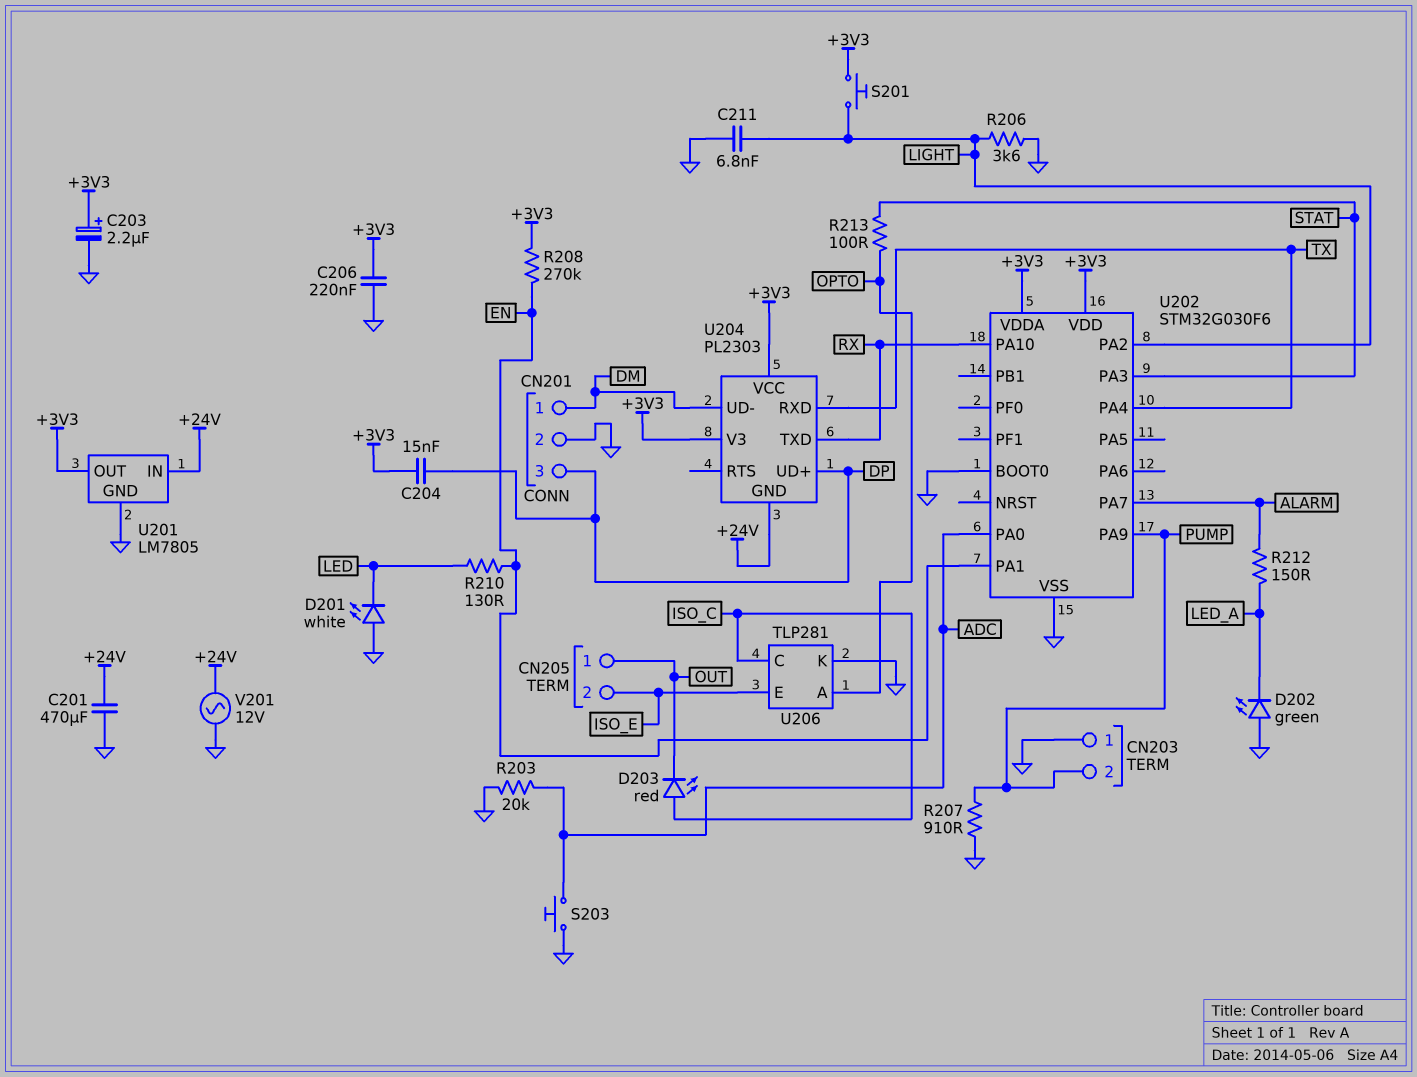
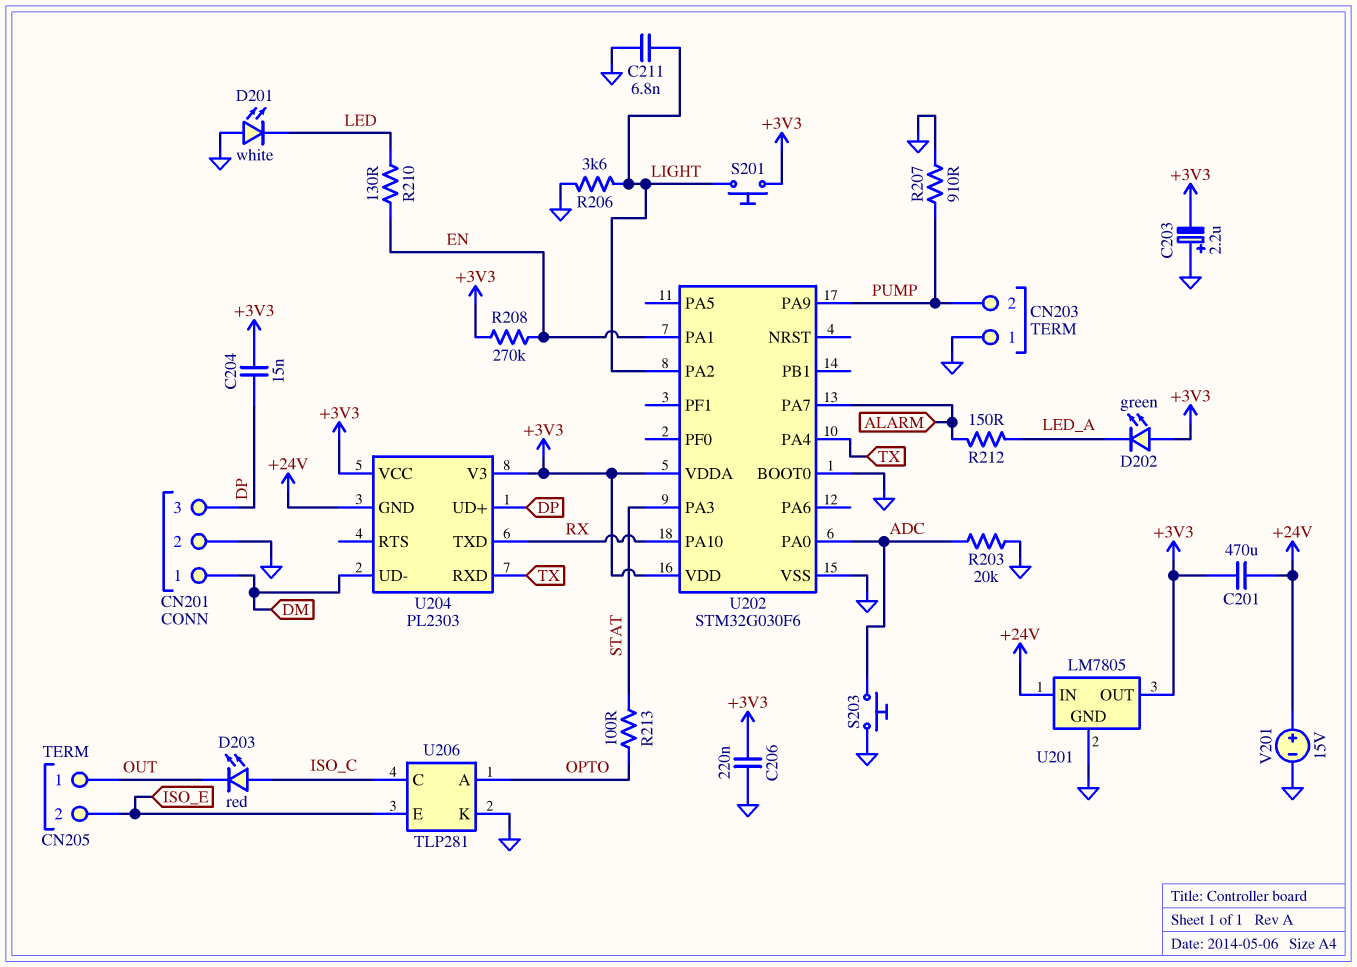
C201: 470uF (+24V, GND) -> 470uF (+3V3, +24V)
C203: 2.2uF (plus +3V3, minus GND) -> 2.2uF (plus GND, minus +3V3)
D202: LED green (A GND, K LED_A) -> LED green (A +3V3, K LED_A)
V201: AC 12V (+24V, GND) -> 15V (plus +24V, minus GND)

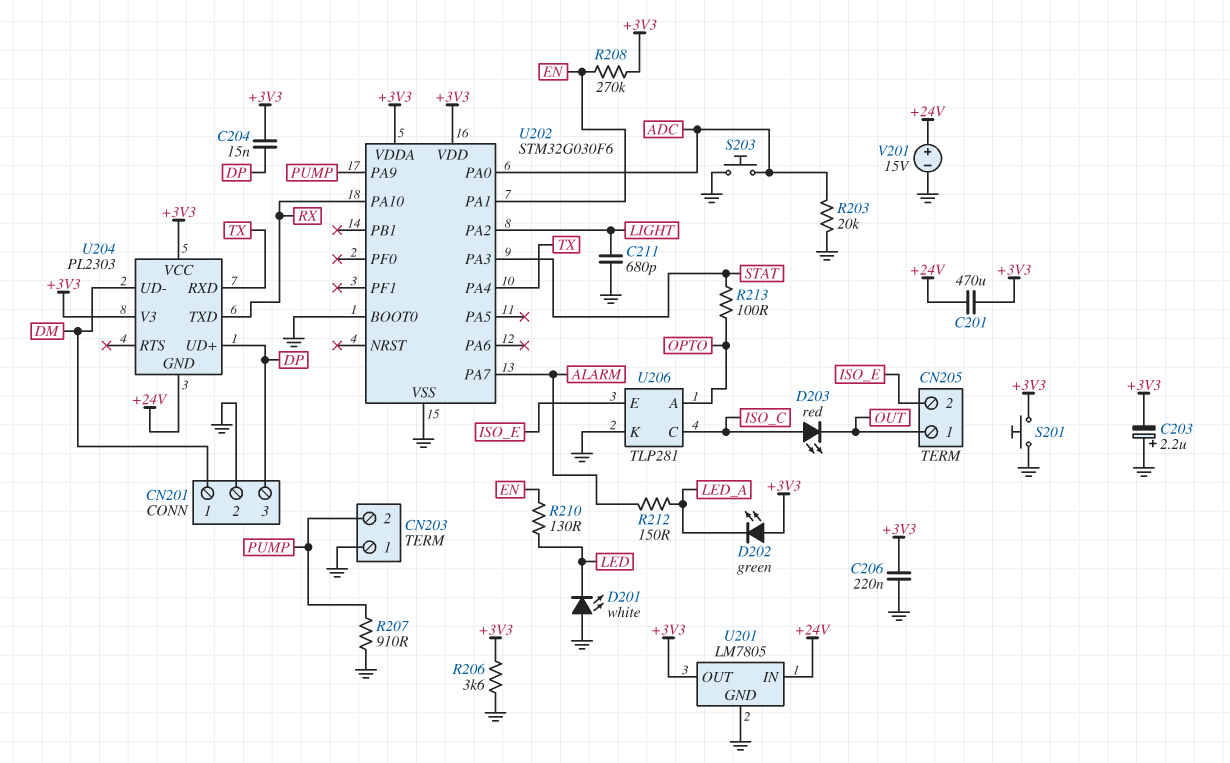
C211: 6.8nF (GND, LIGHT) -> 680pF (GND, LIGHT)
R206: 3.6k (GND, LIGHT) -> 3.6k (+3V3, GND)
S201: button (+3V3, LIGHT) -> button (+3V3, GND)

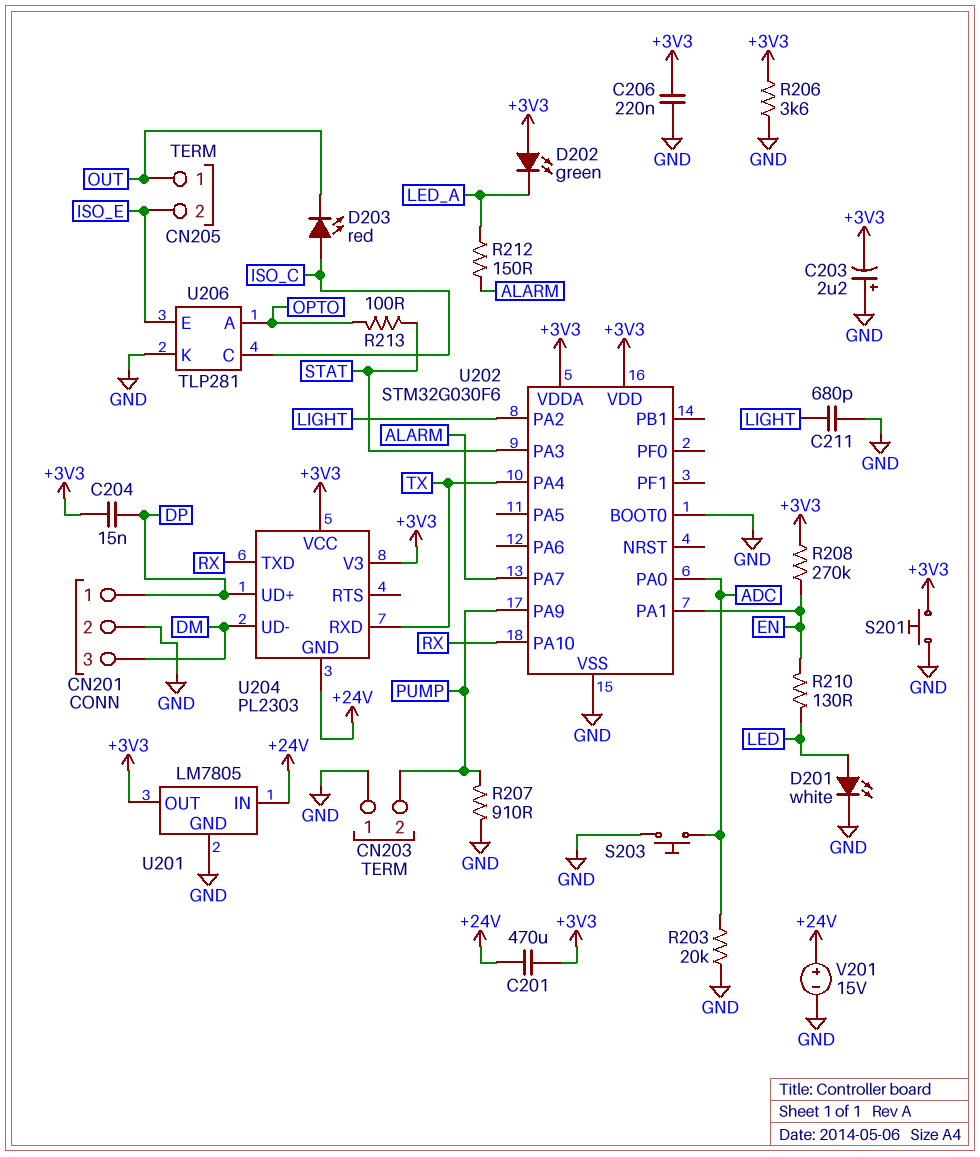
CN201 pin 1: DM -> DP
CN201 pin 3: DP -> DM
D201: LED white (A GND, K LED) -> LED white (A LED, K GND)

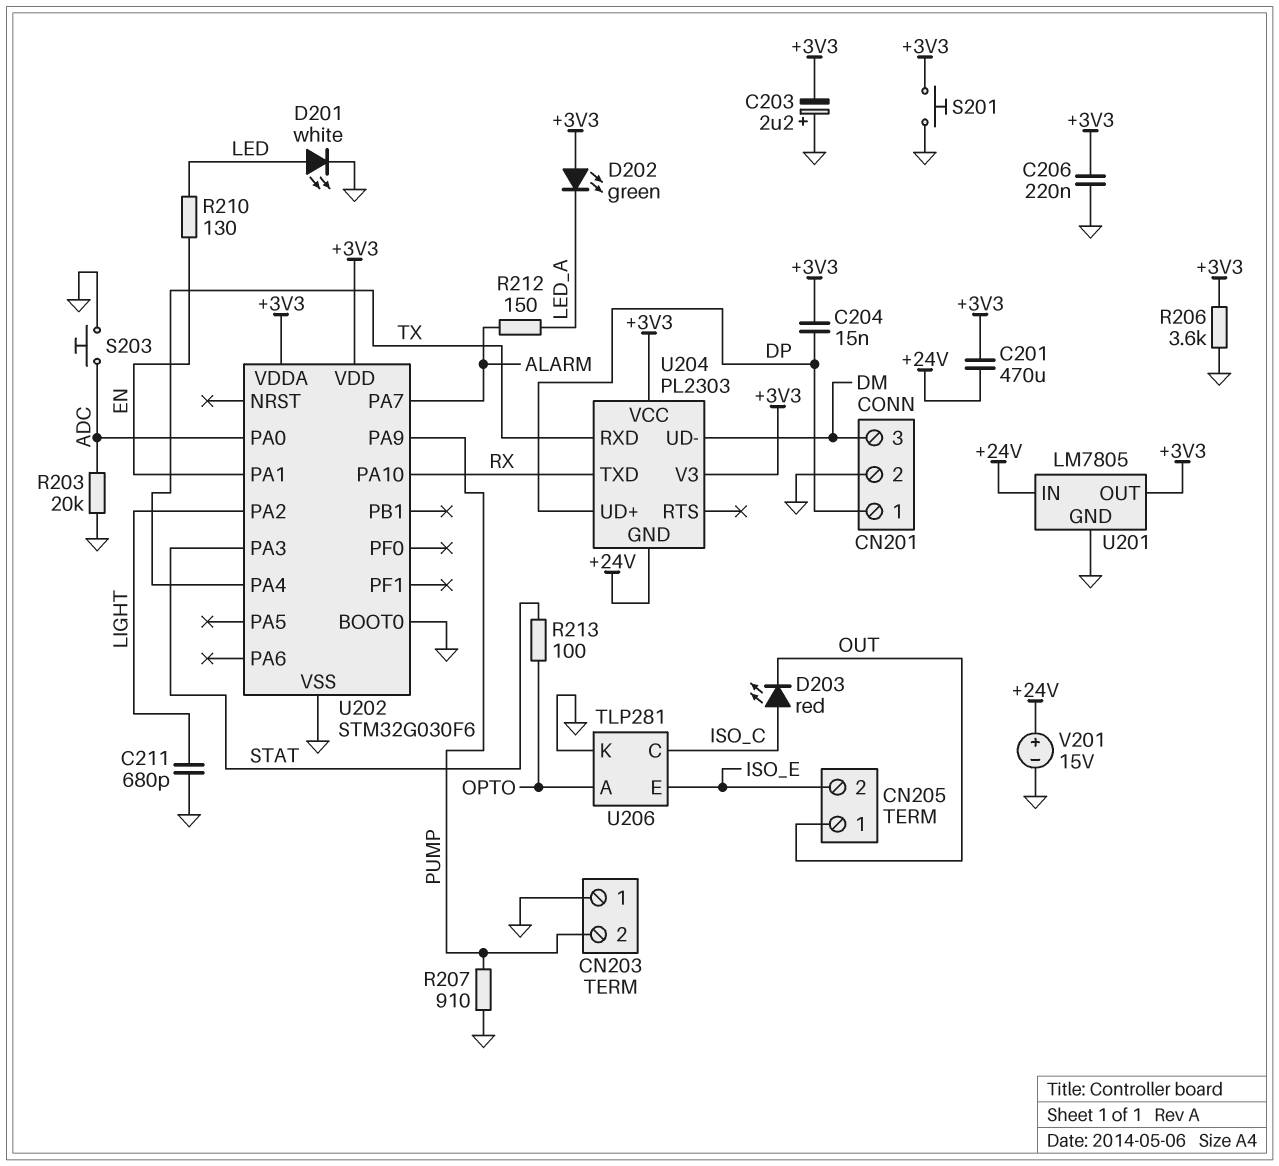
R208: 270k (+3V3, EN) -> none

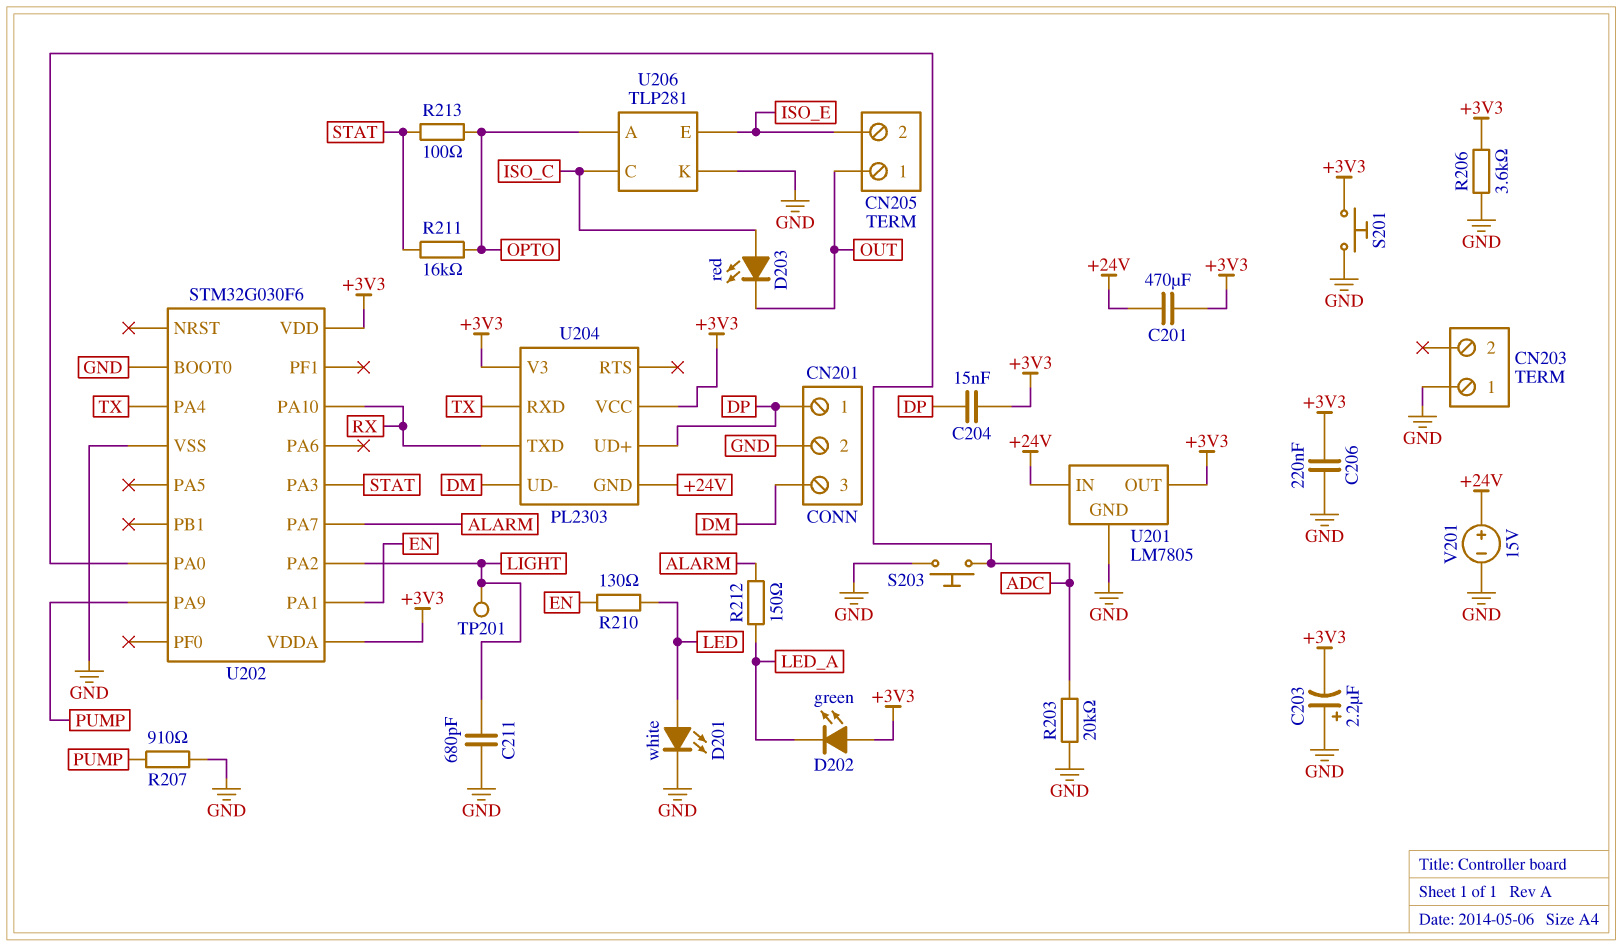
CN203 pin 2: PUMP -> none
R211: none -> 16k (OPTO, STAT)
TP201: none -> test point (LIGHT)

